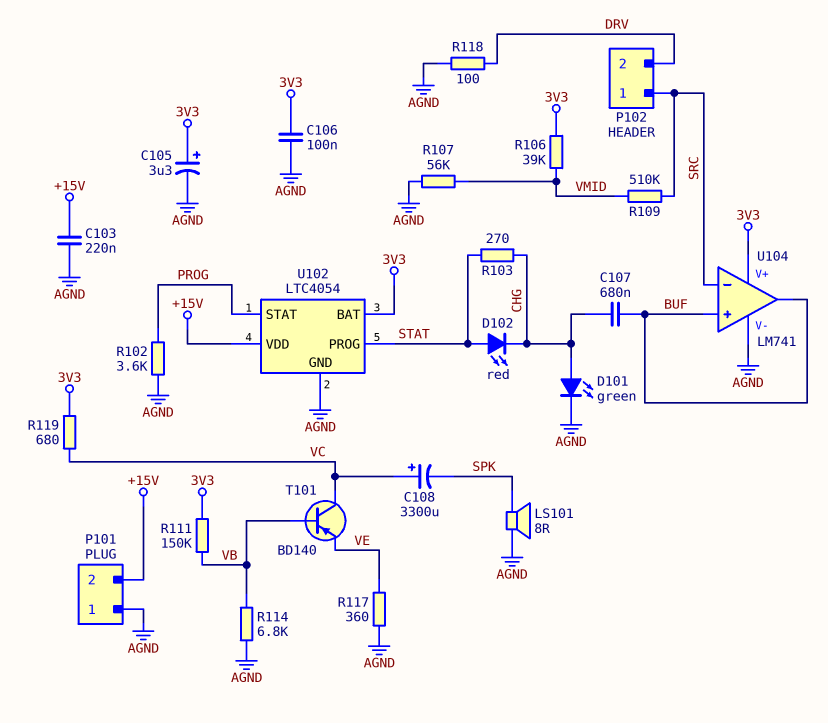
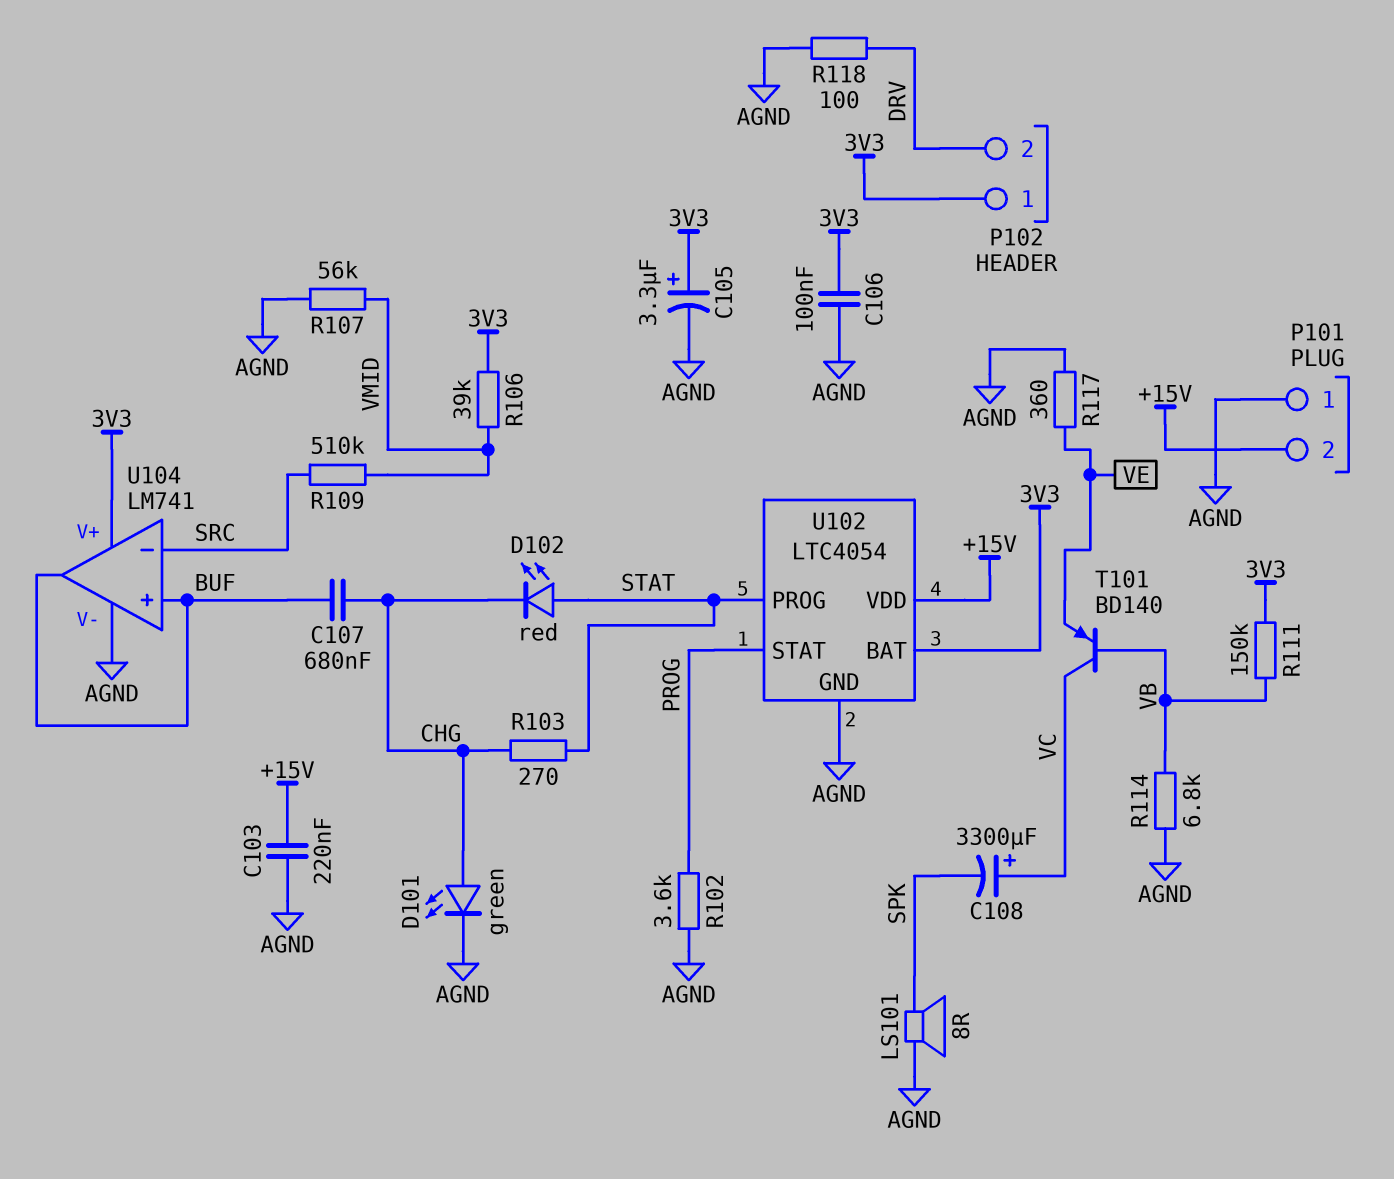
P102 pin 1: SRC -> 3V3
R119: 680 (3V3, VC) -> none

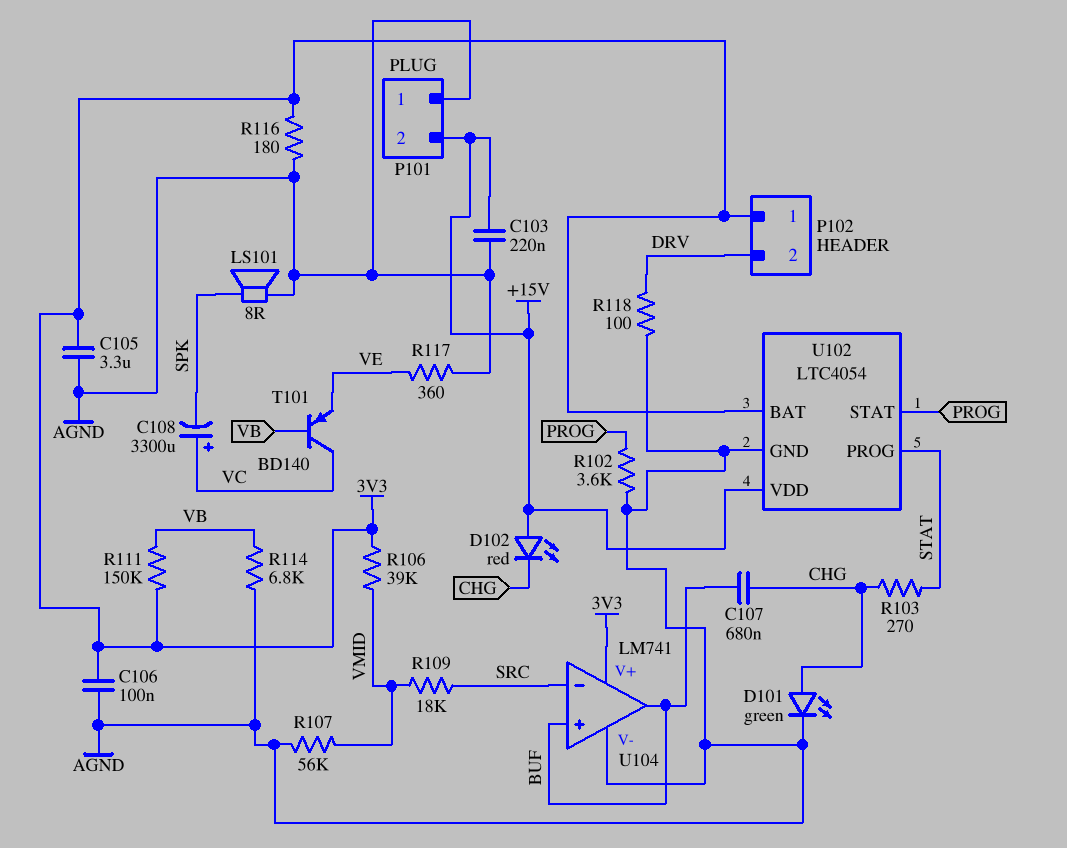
C105: 3.3uF (plus 3V3, minus AGND) -> 3.3uF (3V3, AGND)
D102: LED red (A STAT, K CHG) -> LED red (A +15V, K CHG)
R109: 510k (SRC, VMID) -> 18k (SRC, VMID)
R116: none -> 180 (3V3, AGND)

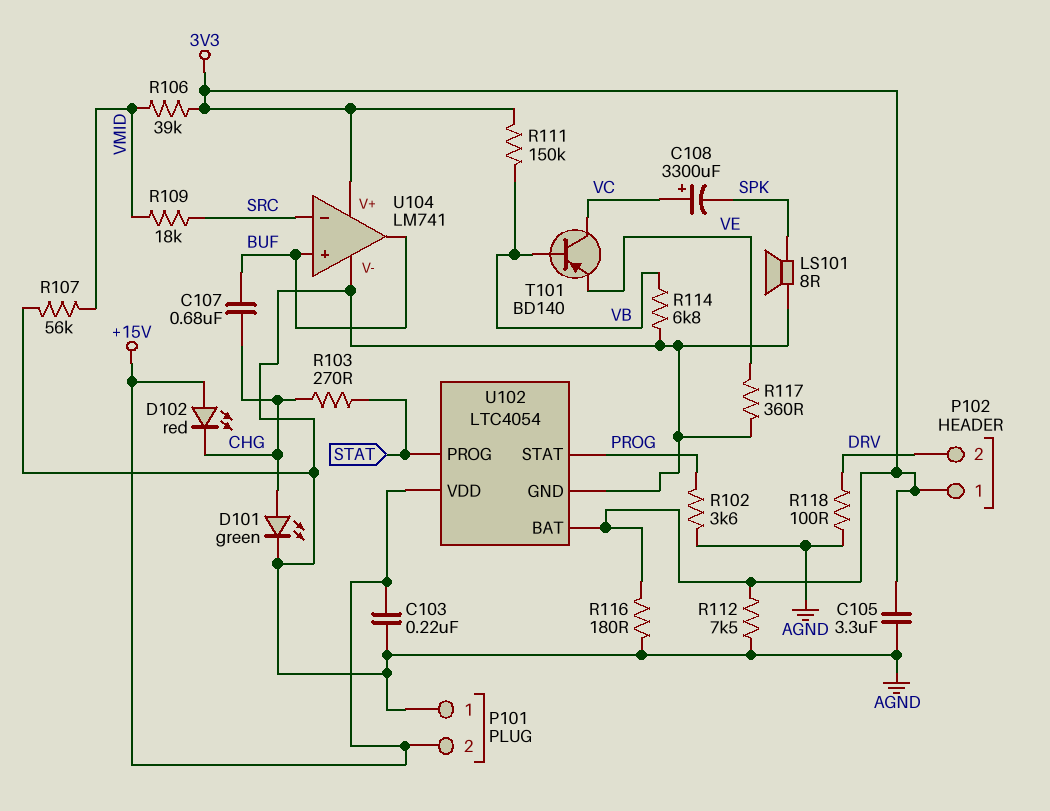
C106: 100nF (3V3, AGND) -> none
R112: none -> 7.5k (3V3, AGND)

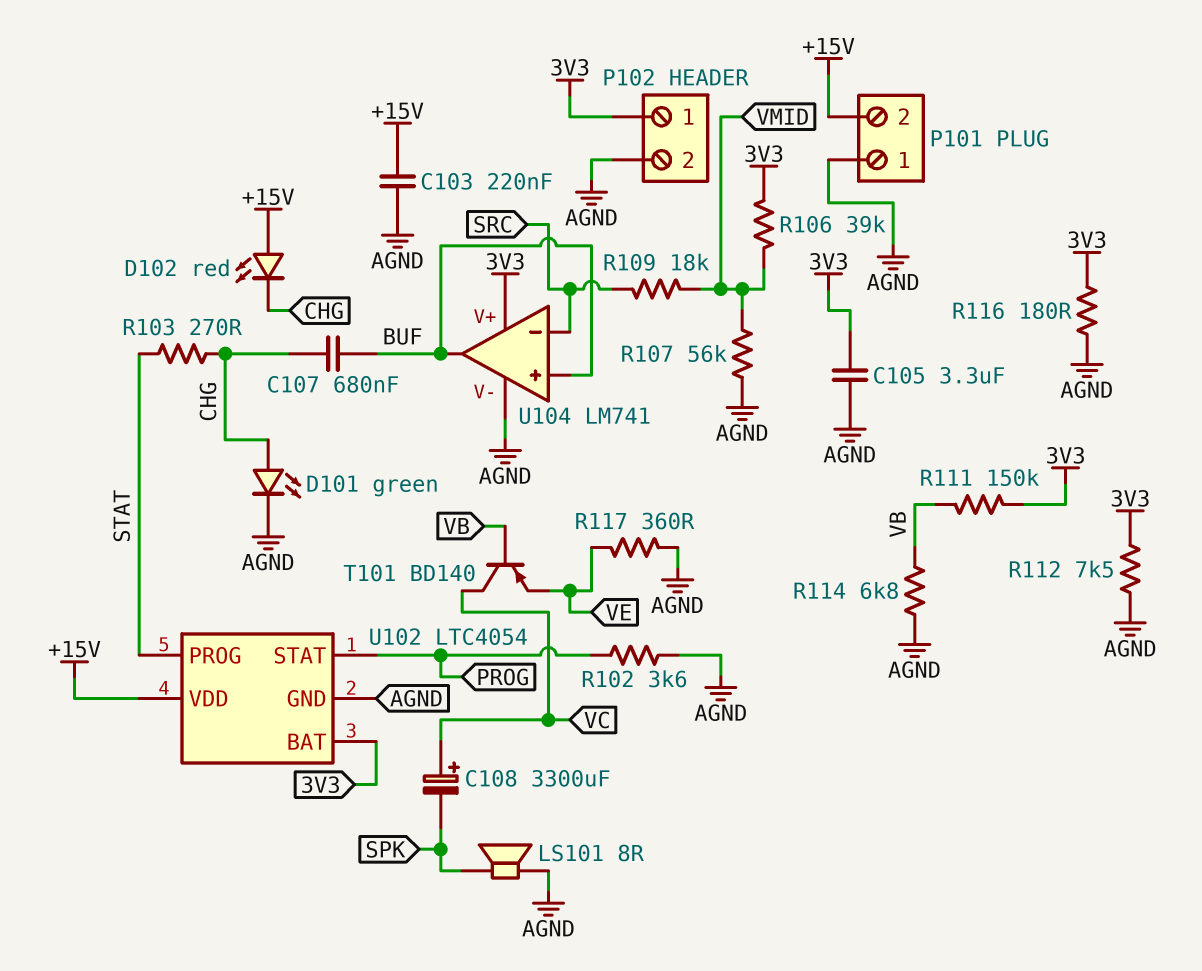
P102 pin 2: DRV -> AGND
R118: 100 (AGND, DRV) -> none

